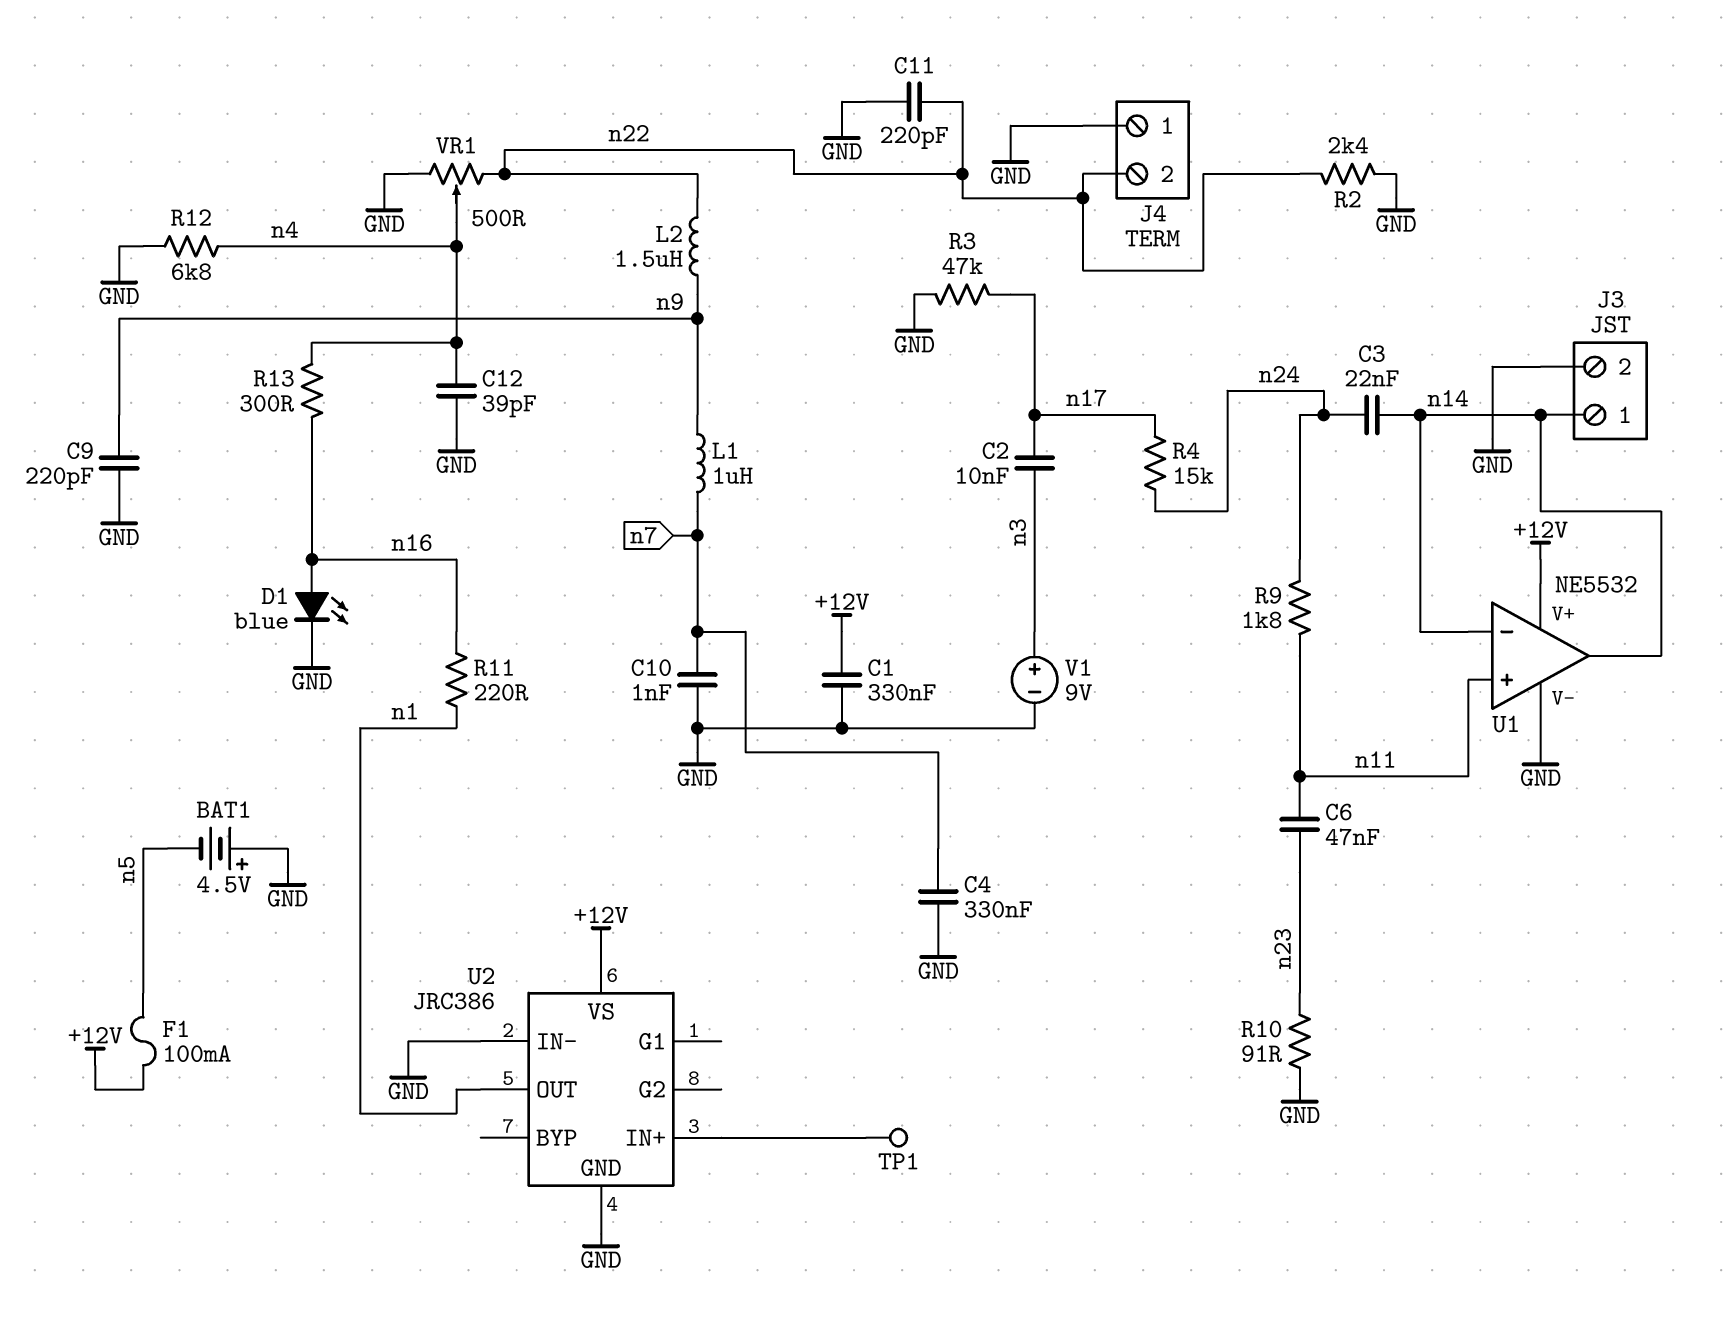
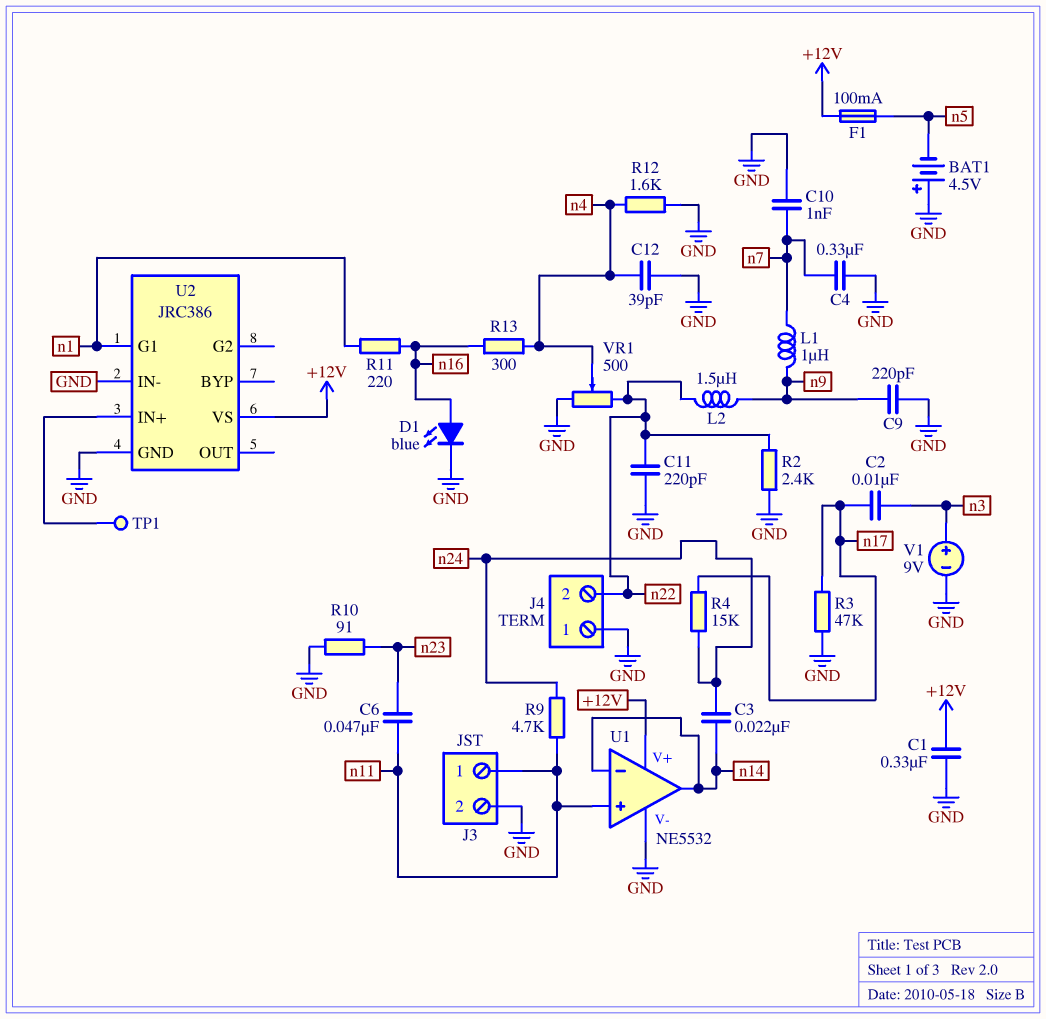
J3 pin 1: n14 -> n11
R9: 1.8k (n11, n24) -> 4.7k (n11, n24)
R12: 6.8k (GND, n4) -> 1.6k (GND, n4)
U2 pin G1: none -> n1
U2 pin OUT: n1 -> none

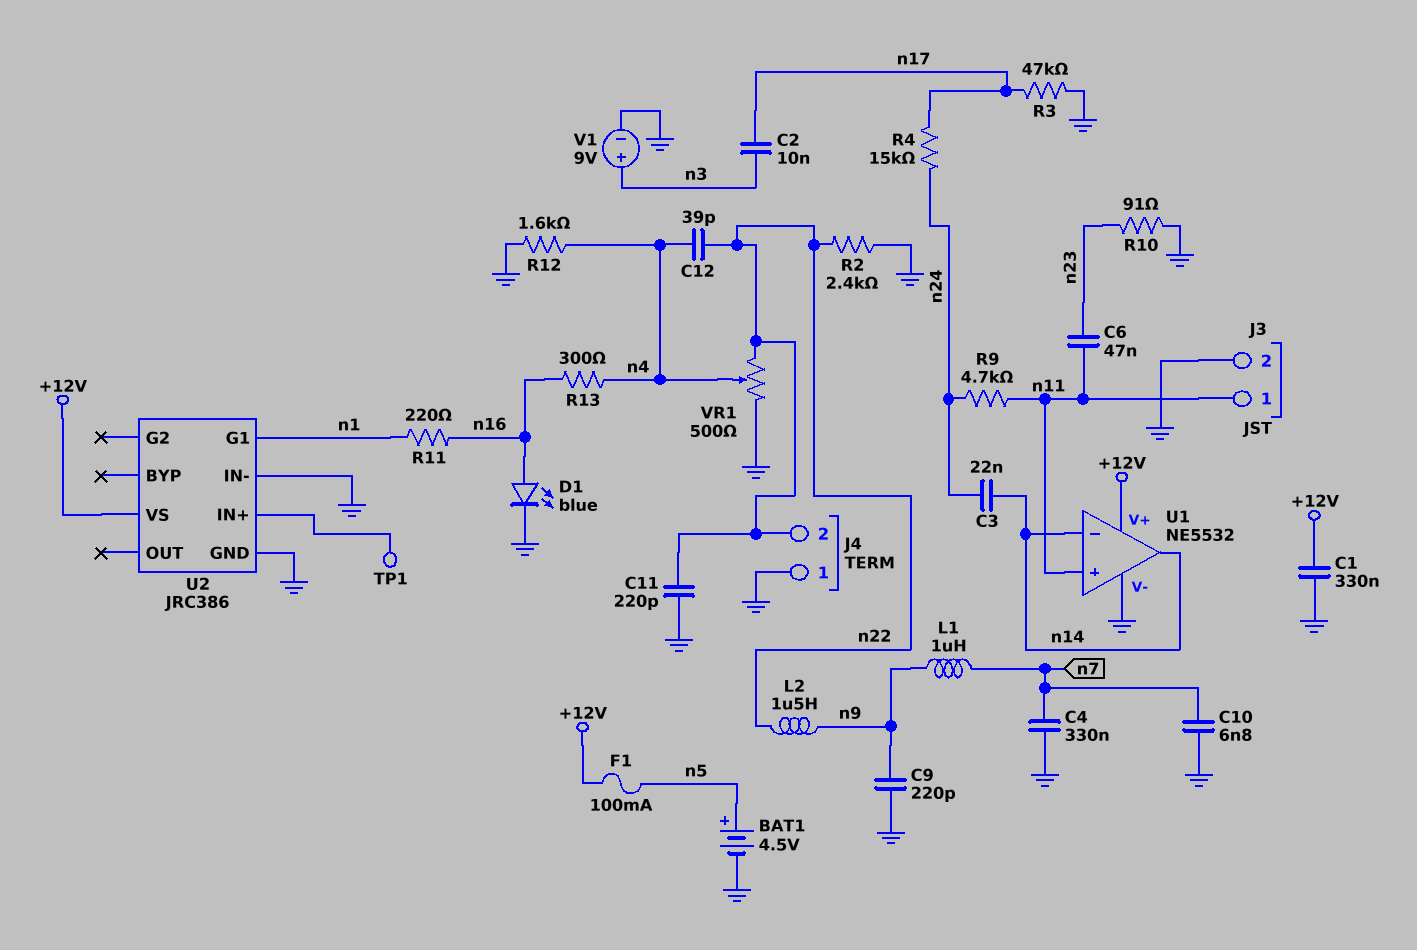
BAT1: 4.5V (plus GND, minus n5) -> 4.5V (plus n5, minus GND)
C10: 1nF (GND, n7) -> 6.8nF (GND, n7)
C12: 39pF (GND, n4) -> 39pF (n4, n22)

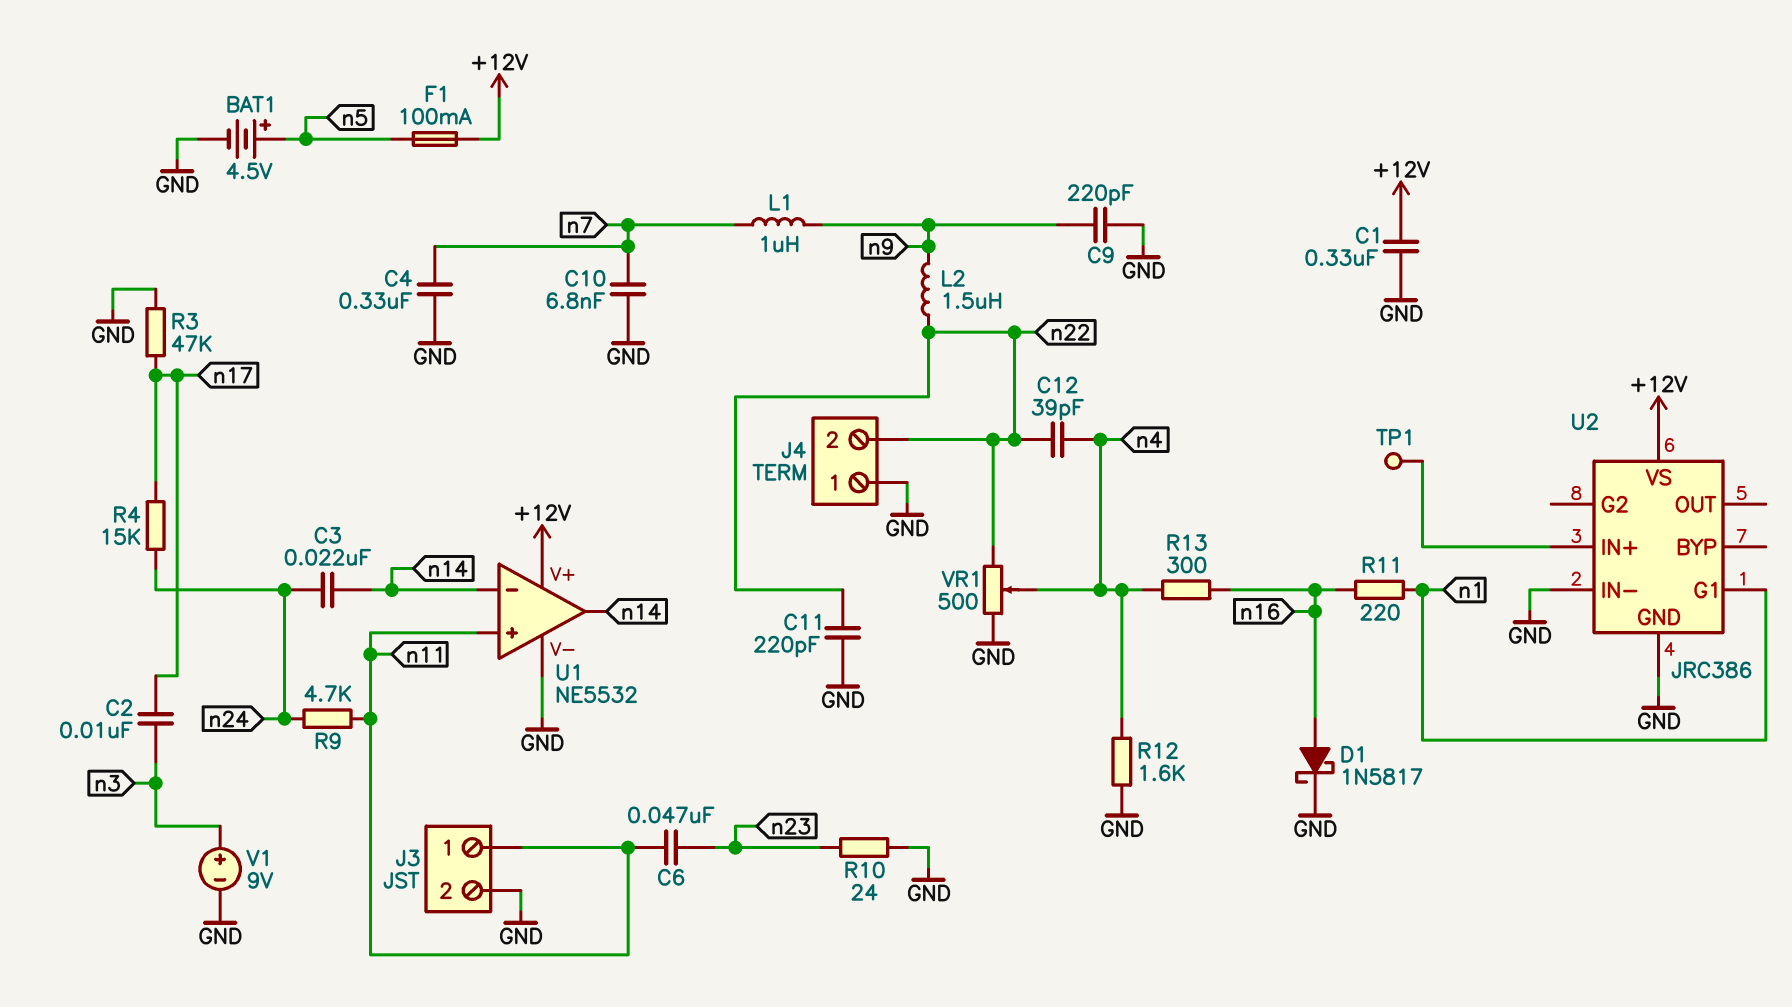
D1: LED blue (A n16, K GND) -> schottky 1N5817 (A n16, K GND)
R2: 2.4k (GND, n22) -> none
R10: 91 (GND, n23) -> 24 (GND, n23)

